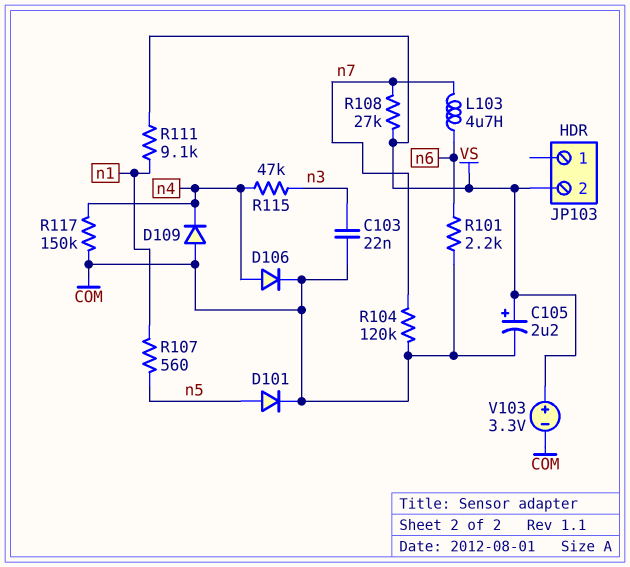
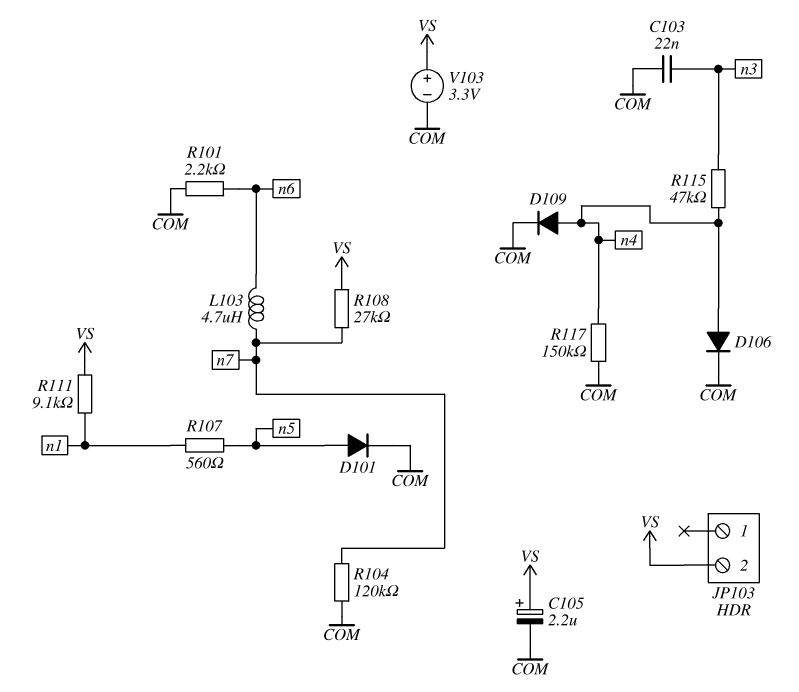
D109: diode (A COM, K n4) -> diode (A n4, K COM)

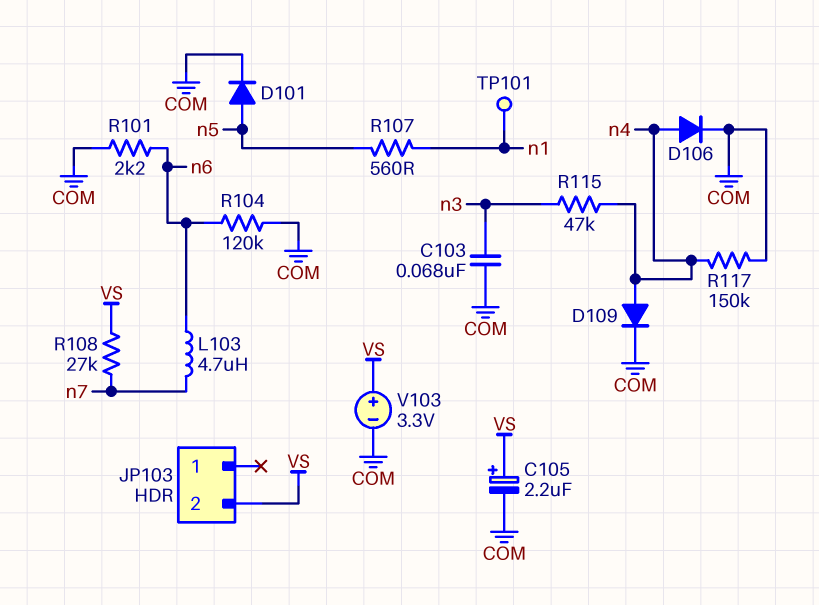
C103: 22nF (COM, n3) -> 68nF (COM, n3)
R104: 120k (COM, n7) -> 120k (COM, n6)
R111: 9.1k (VS, n1) -> none
TP101: none -> test point (n1)

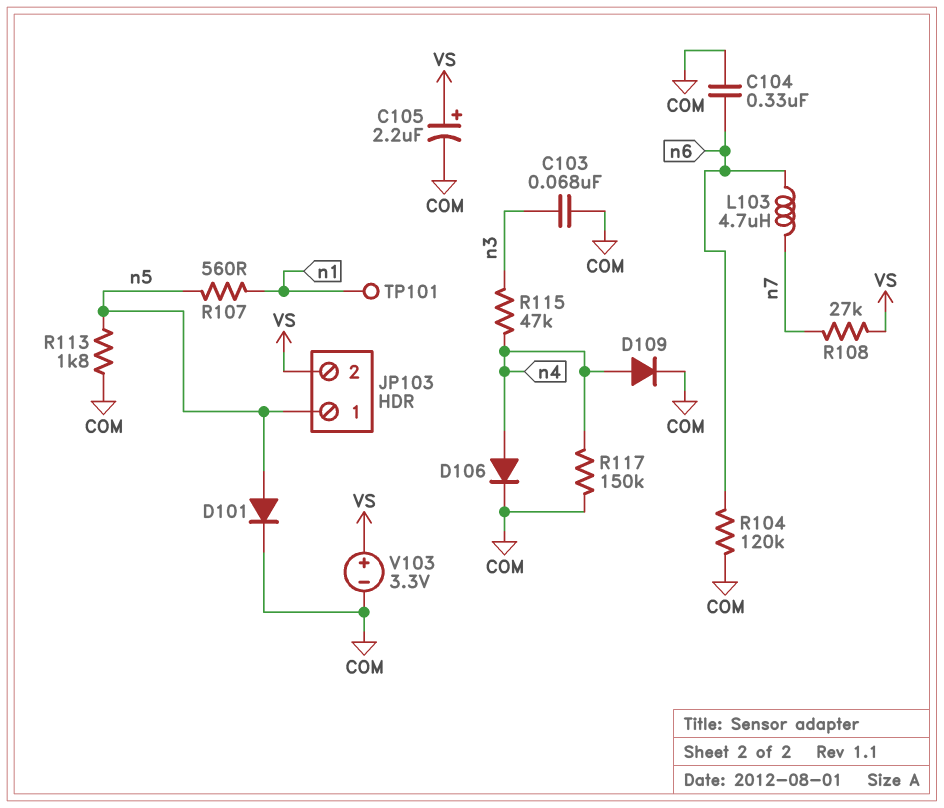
C104: none -> 330nF (COM, n6)
JP103 pin 1: none -> n5
R101: 2.2k (COM, n6) -> none
R113: none -> 1.8k (COM, n5)

